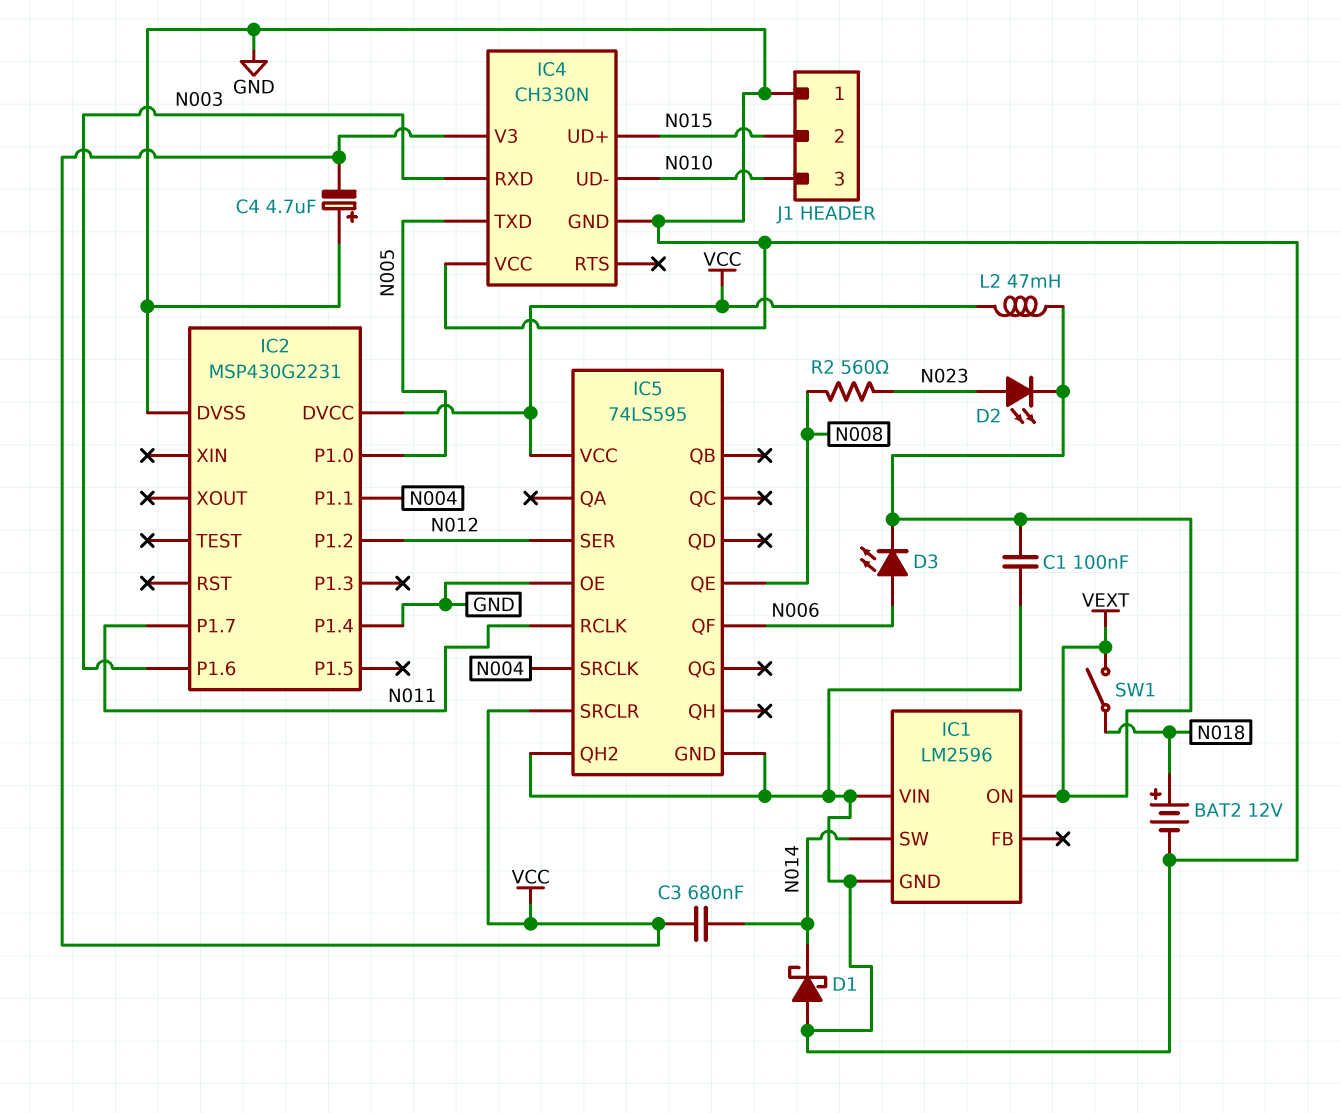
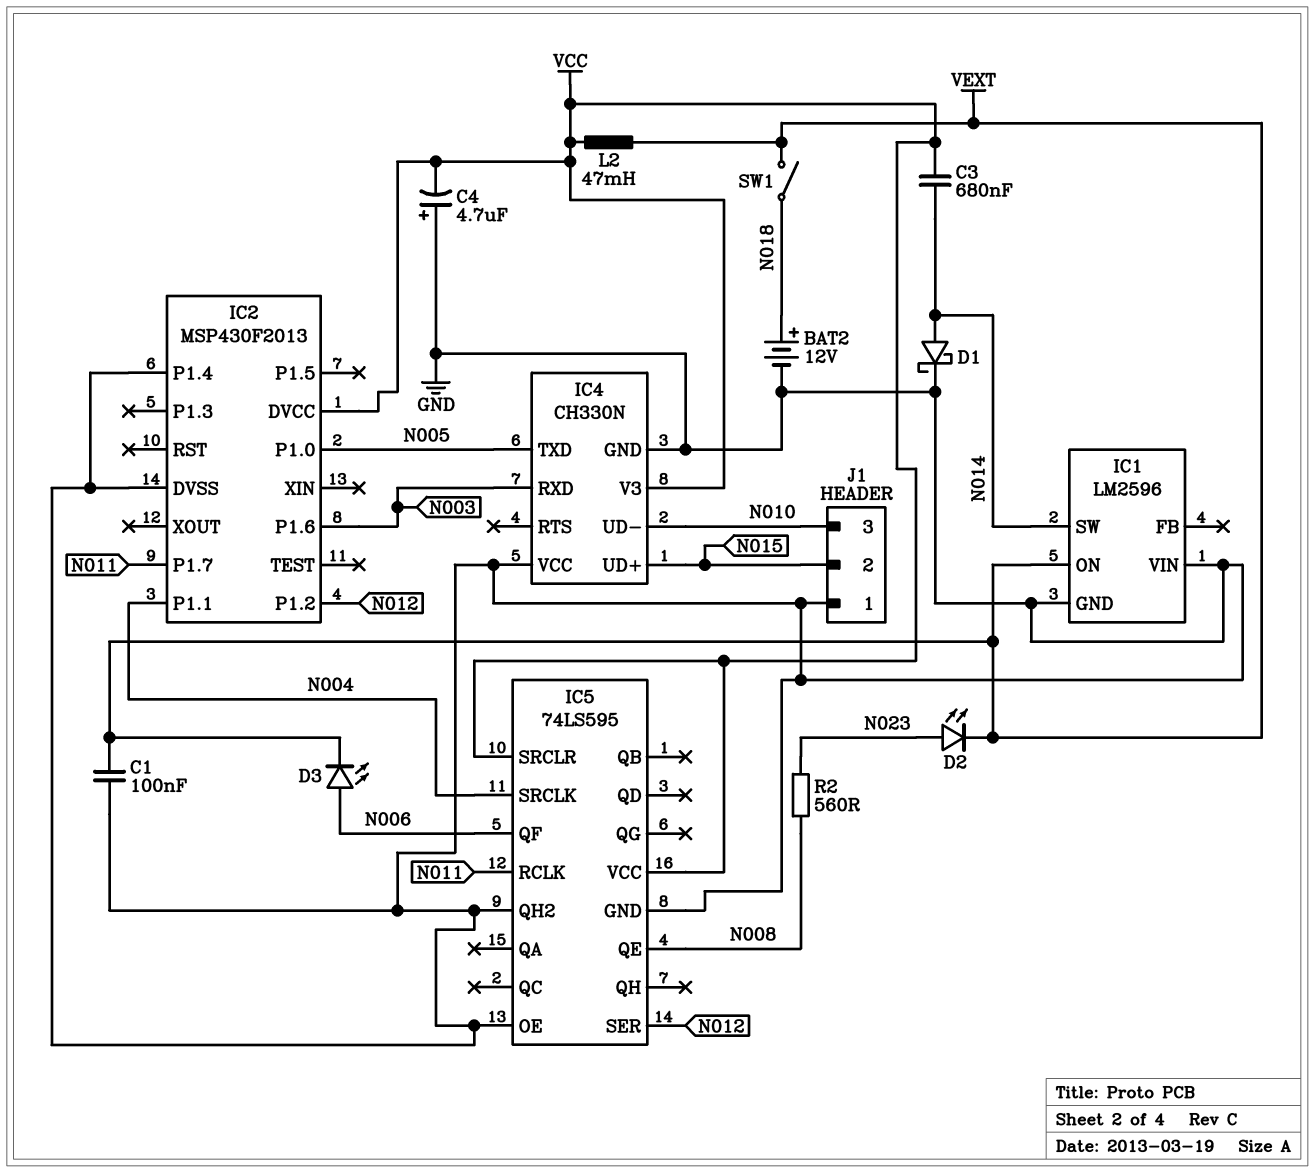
D1: schottky (A GND, K N014) -> schottky (A N014, K GND)
IC2: MSP430G2231 -> MSP430F2013

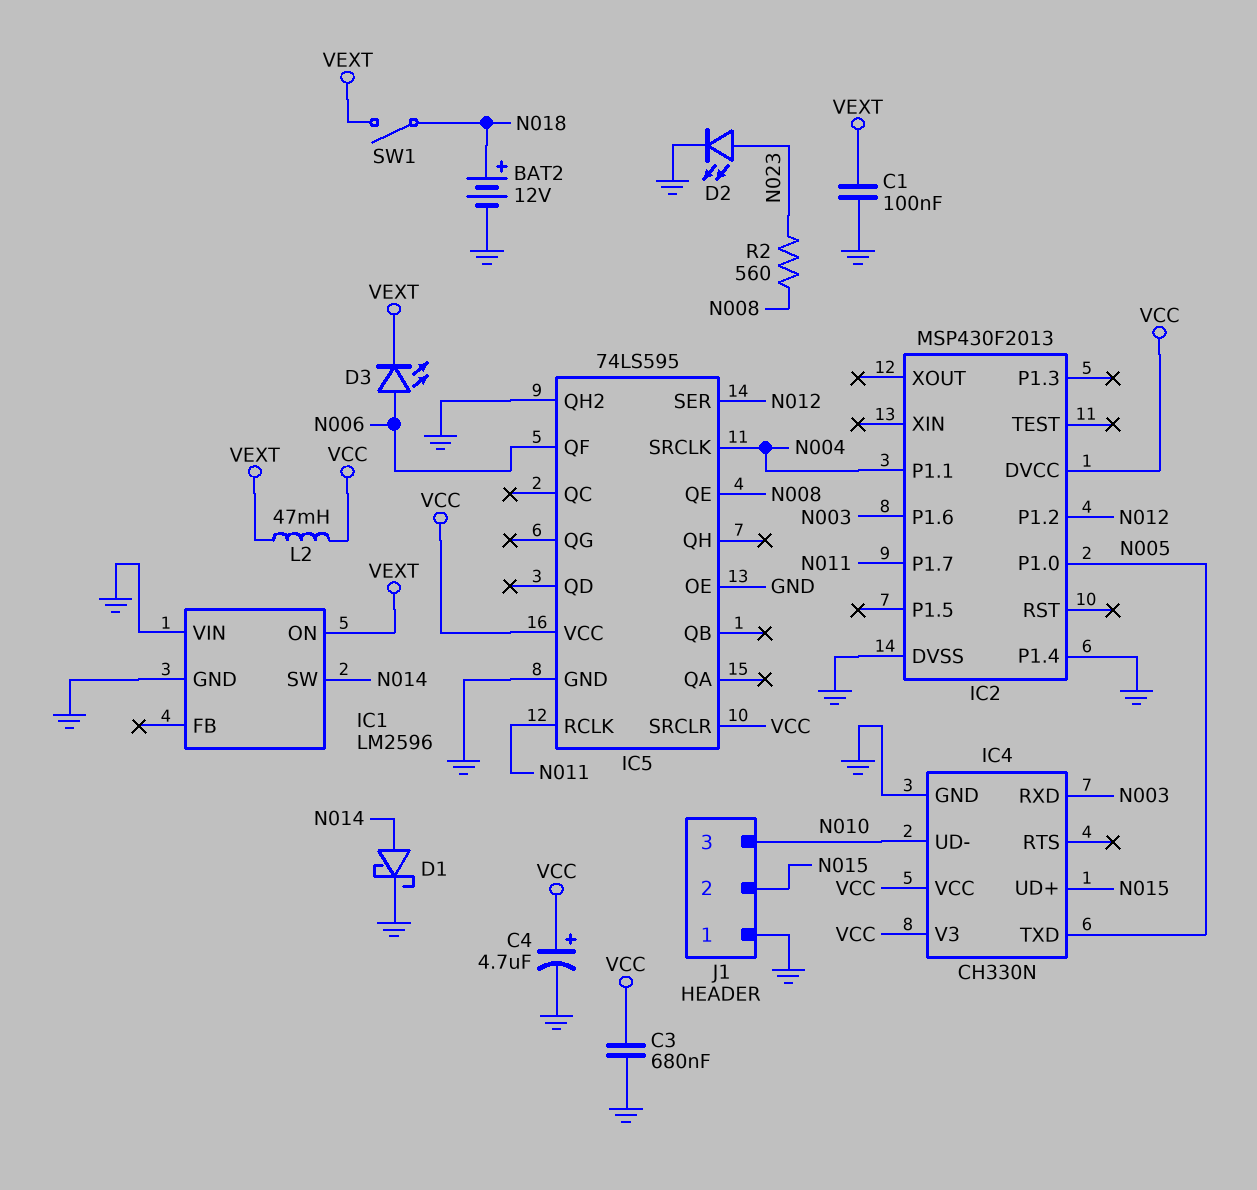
C3: 680nF (N014, VCC) -> 680nF (GND, VCC)
C4: 4.7uF (plus GND, minus VCC) -> 4.7uF (plus VCC, minus GND)
D2: LED (A N023, K VEXT) -> LED (A N023, K GND)
IC4 pin VCC: GND -> VCC

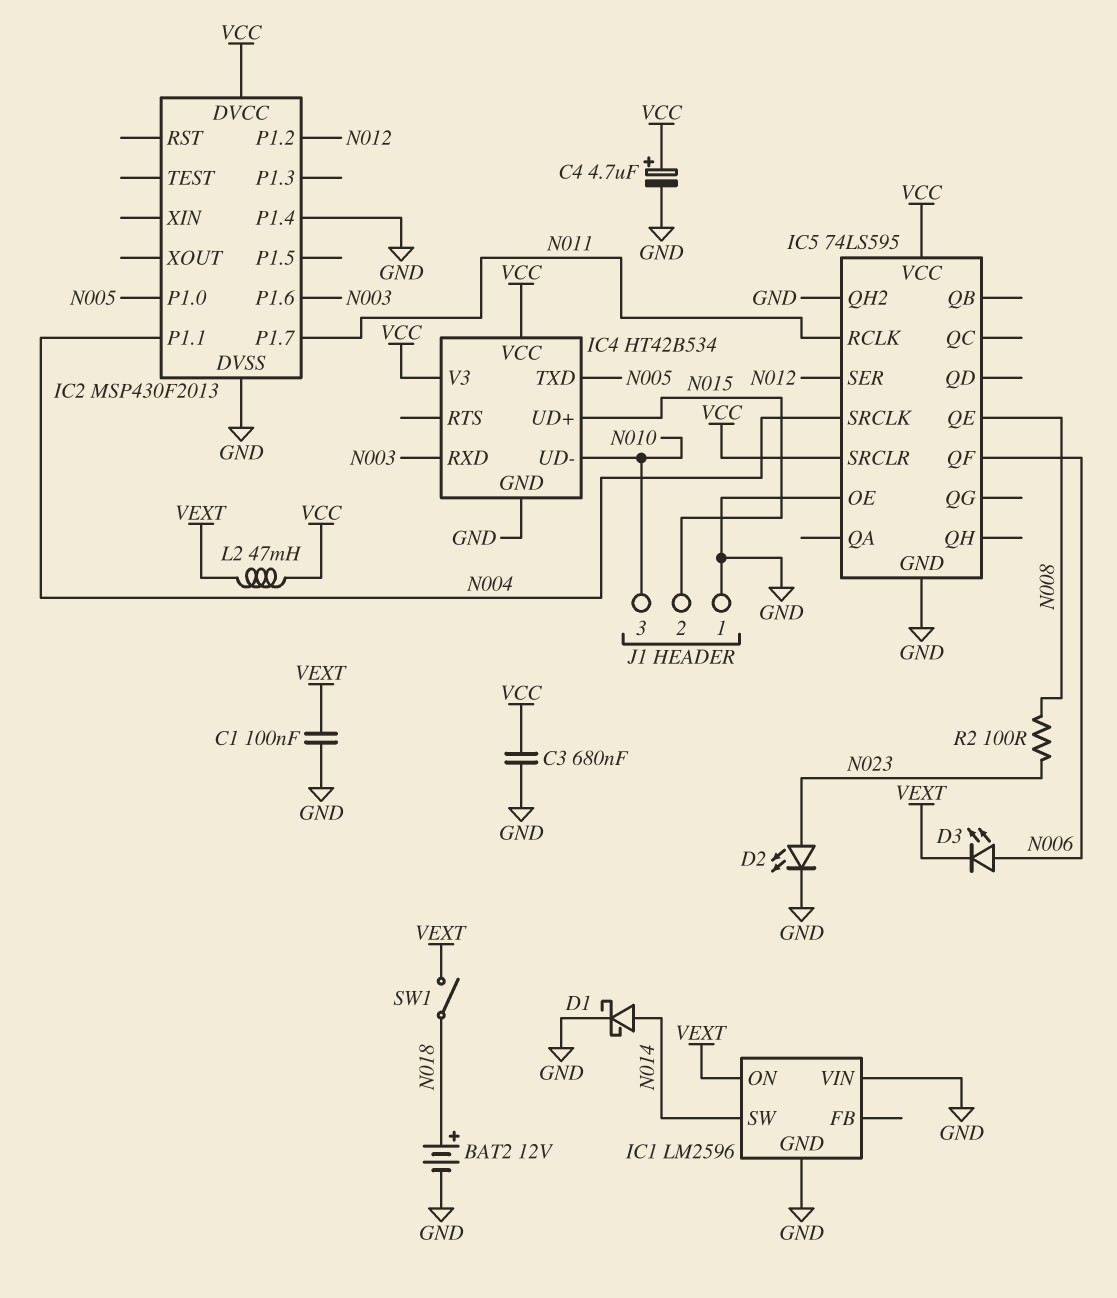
IC4: CH330N -> HT42B534
R2: 560 (N008, N023) -> 100 (N008, N023)

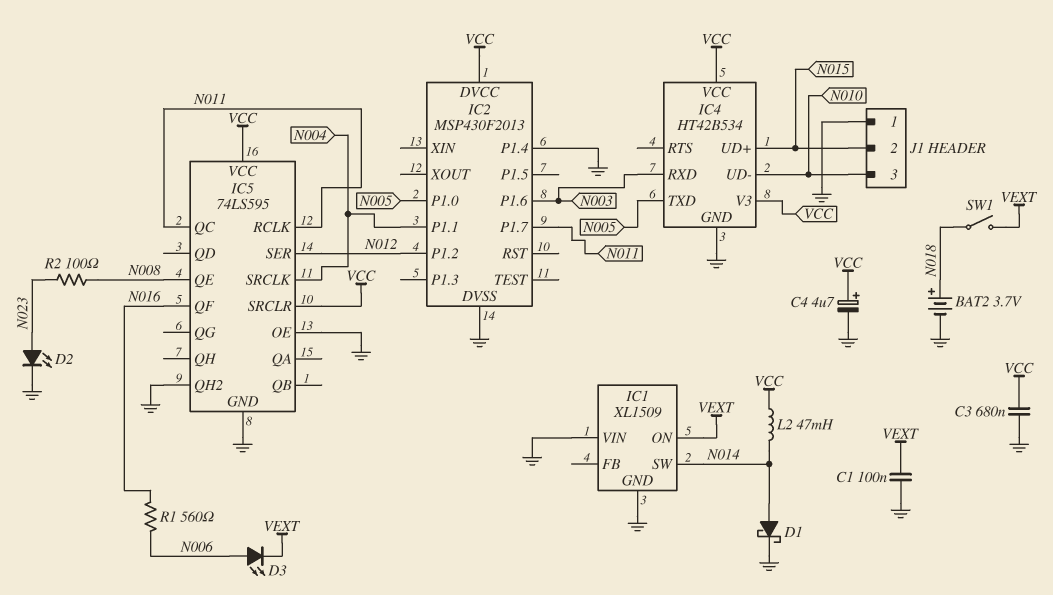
BAT2: 12V (plus N018, minus GND) -> 3.7V (plus N018, minus GND)
IC1: LM2596 -> XL1509
IC5 pin QC: none -> N011
IC5 pin QF: N006 -> N016
L2: 47mH (VCC, VEXT) -> 47mH (N014, VCC)
R1: none -> 560 (N006, N016)

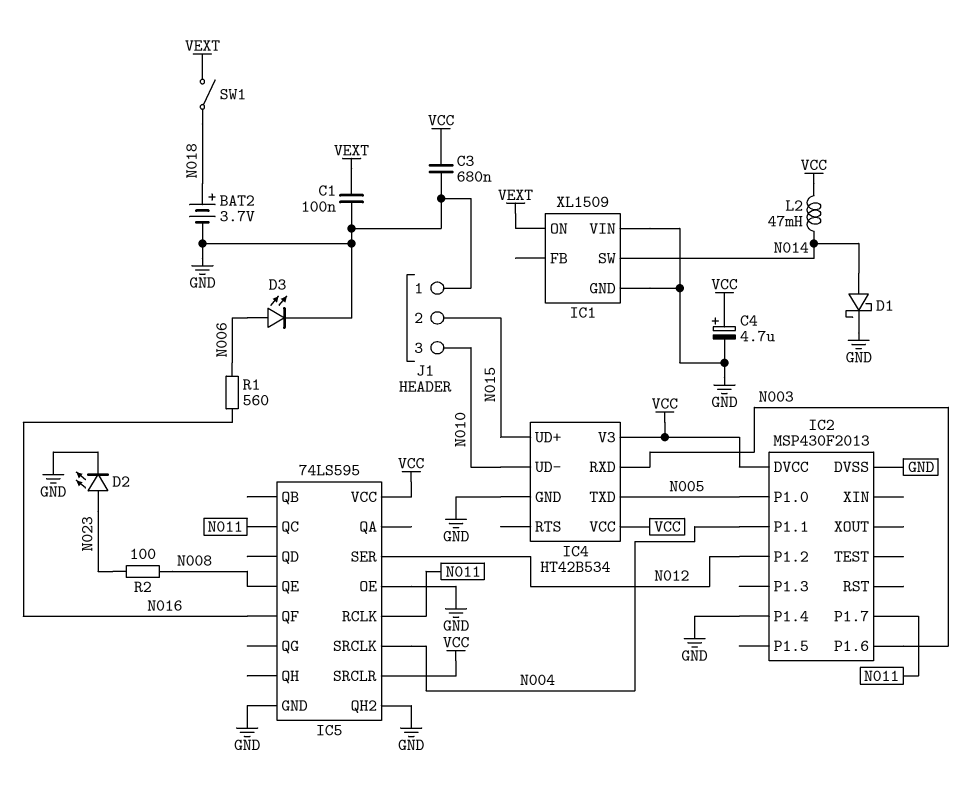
D3: LED (A N006, K VEXT) -> LED (A N006, K GND)

